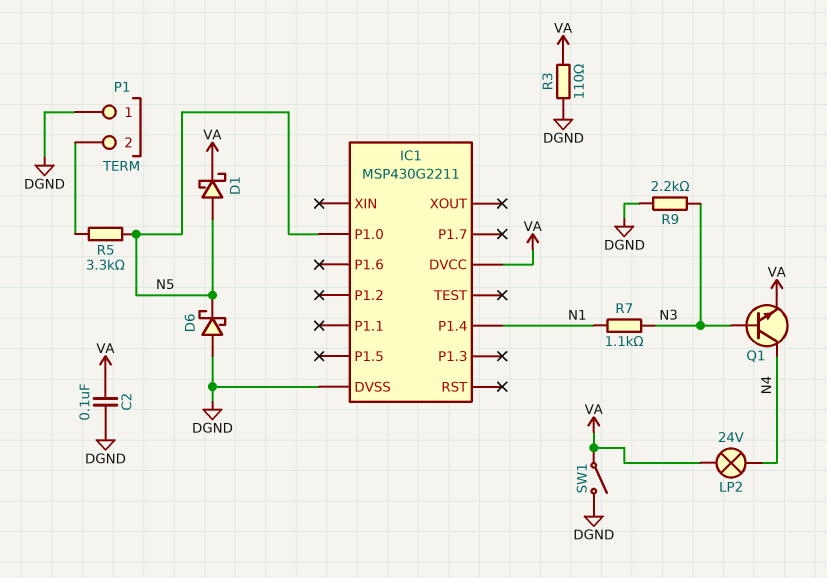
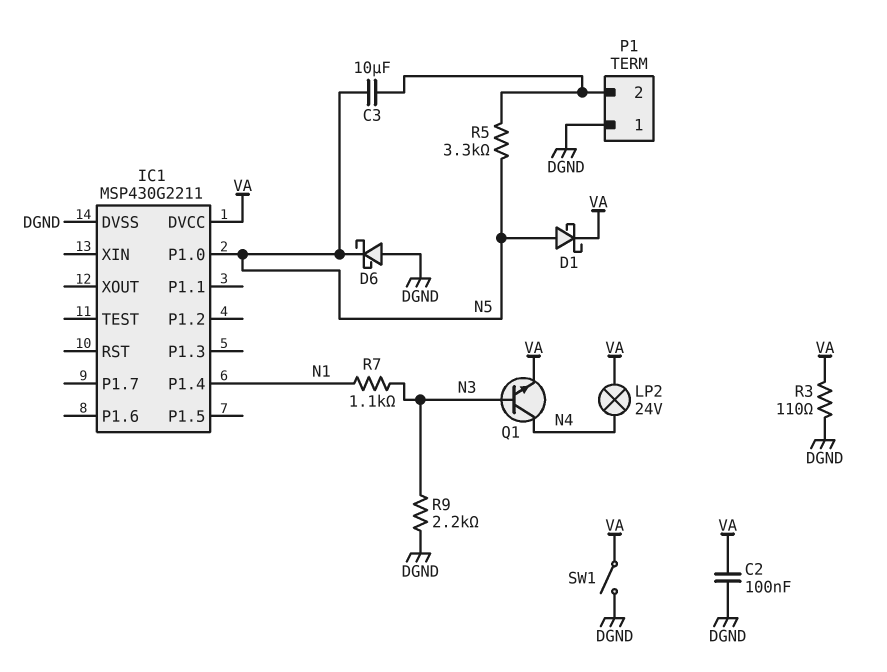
C3: none -> 10uF (N5, P1/2)

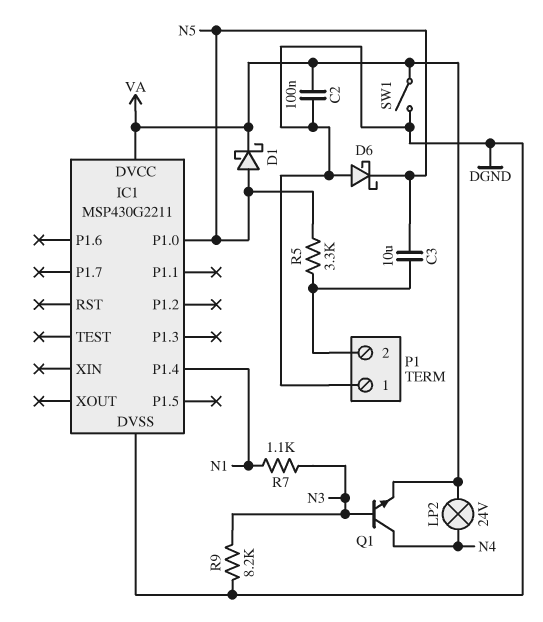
R3: 110 (DGND, VA) -> none
R9: 2.2k (DGND, N3) -> 8.2k (DGND, N3)

